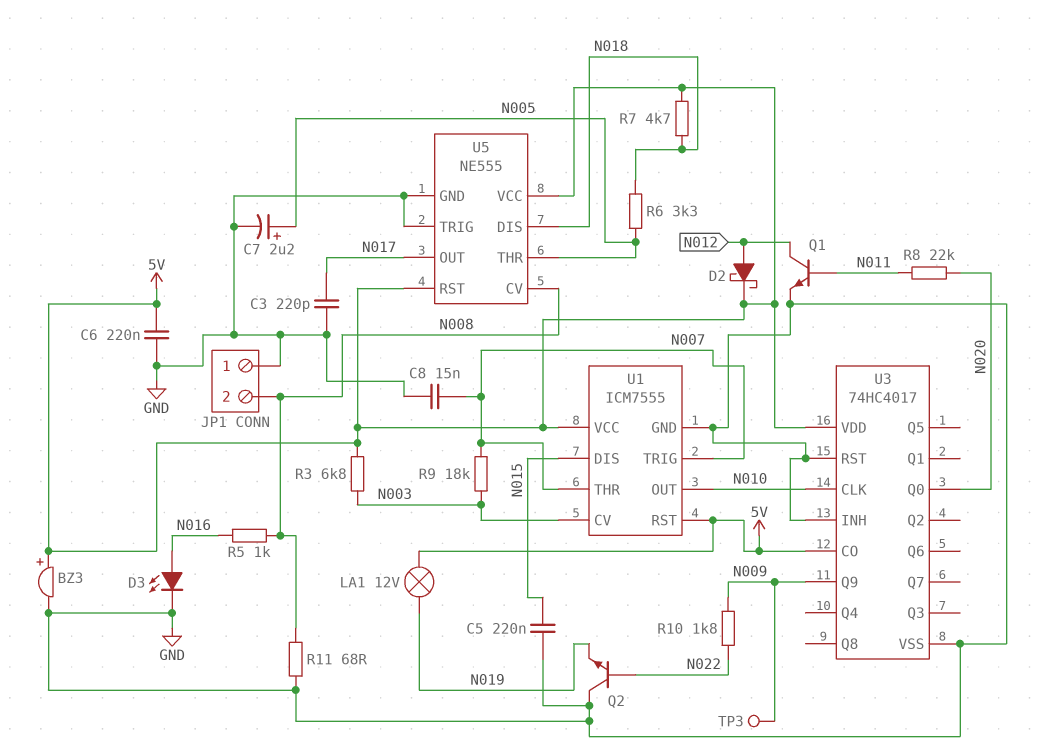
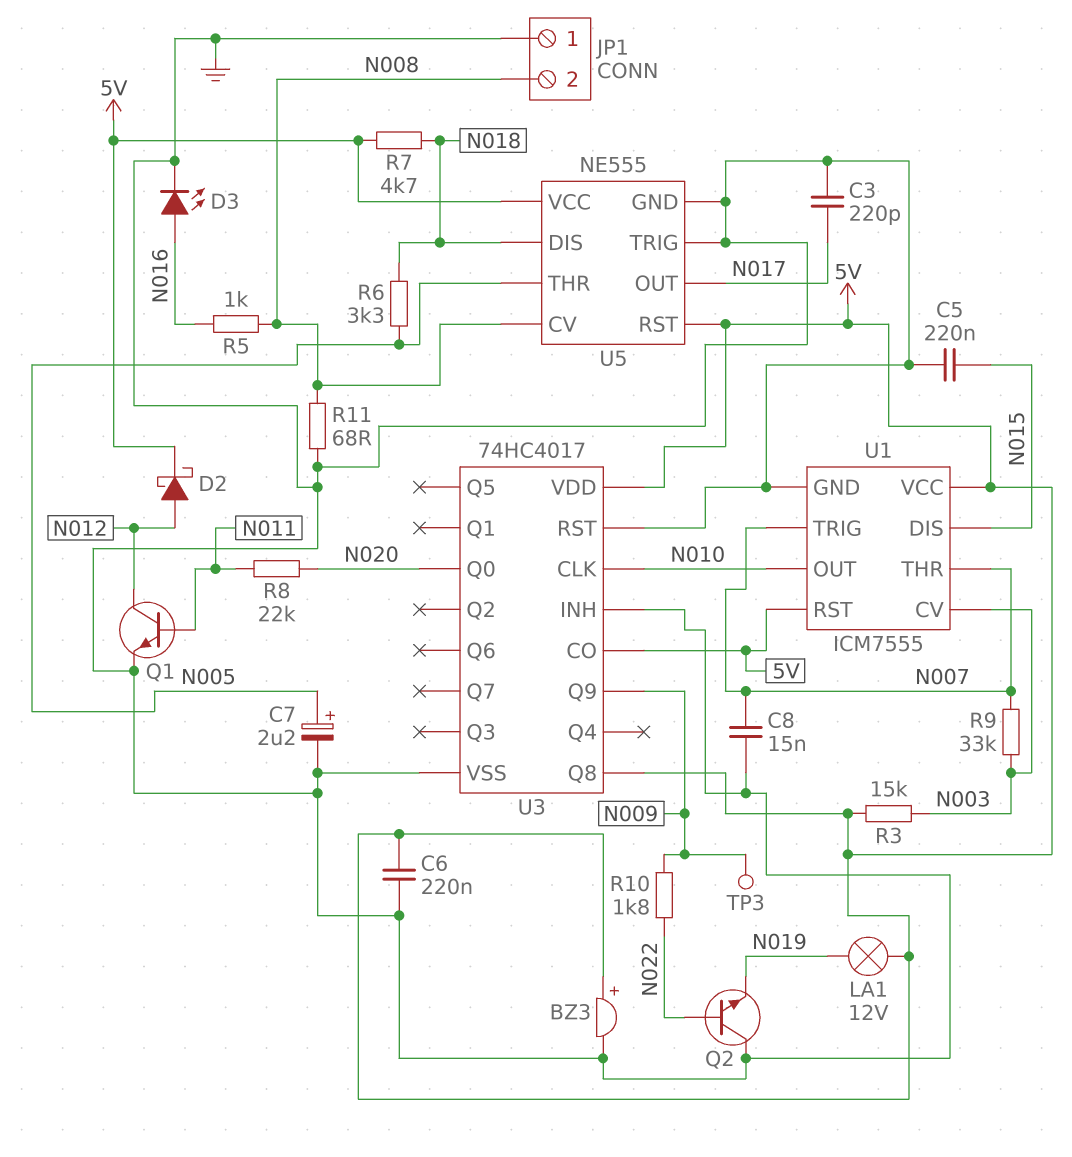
R3: 6.8k (5V, N003) -> 15k (5V, N003)
R9: 18k (N003, N007) -> 33k (N003, N007)
U3 pin Q8: none -> 5V

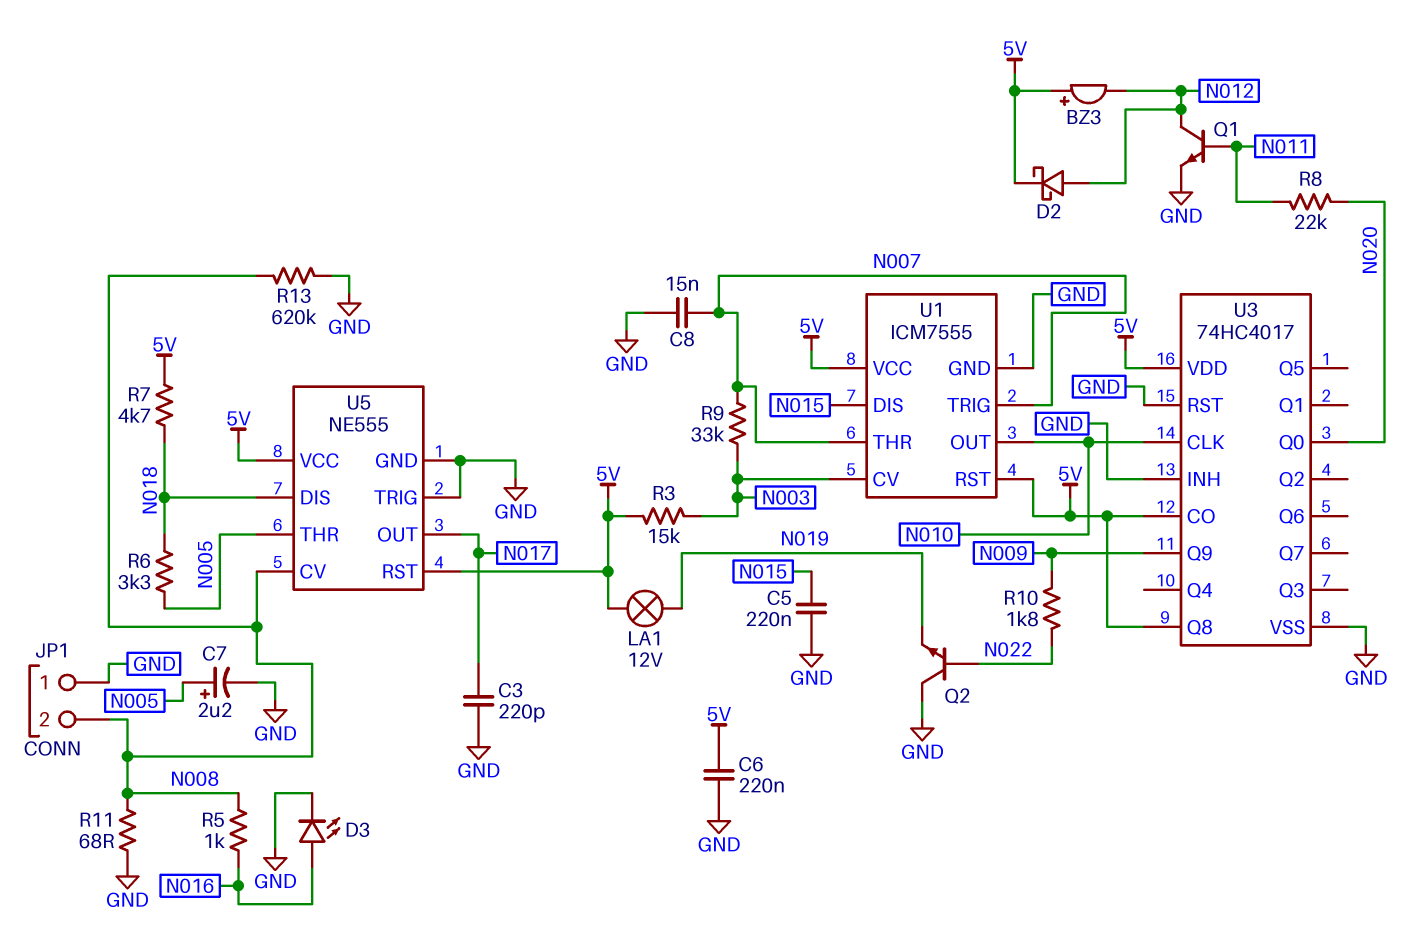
BZ3: buzzer (plus 5V, minus GND) -> buzzer (plus 5V, minus N012)
R13: none -> 620k (GND, N008)
TP3: test point (N009) -> none

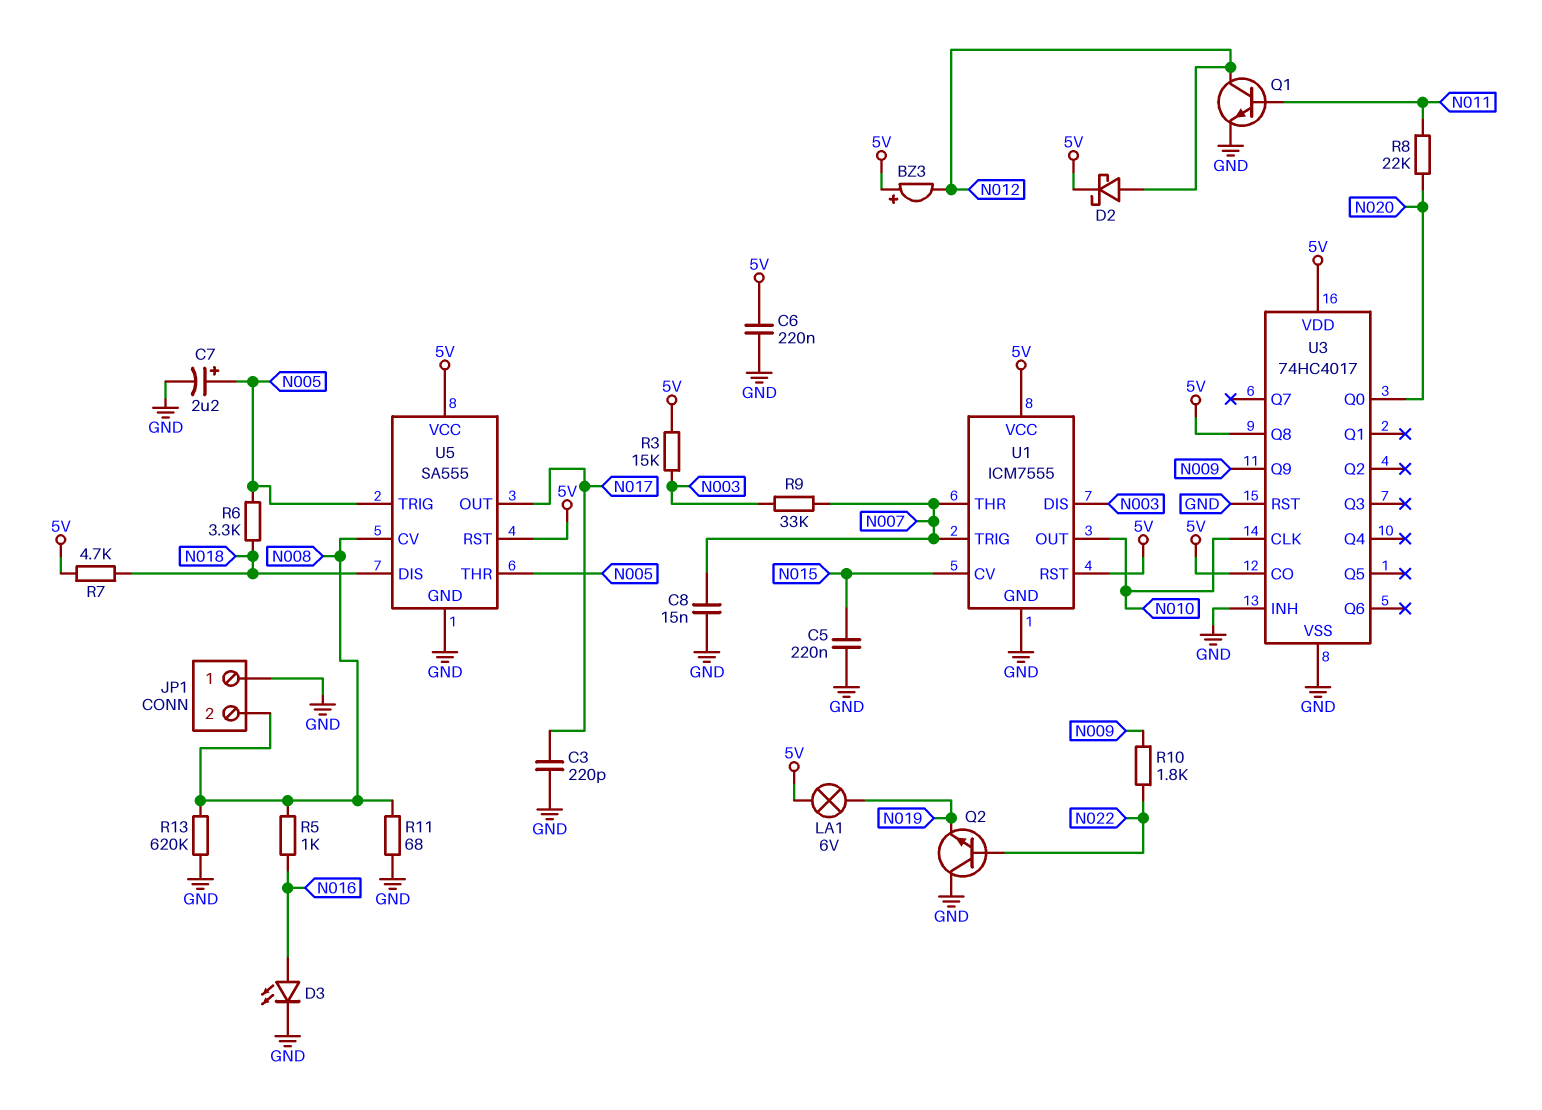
LA1: lamp 12V (5V, N019) -> lamp 6V (5V, N019)
U1 pin CV: N003 -> N015
U1 pin DIS: N015 -> N003
U5: NE555 -> SA555
U5 pin TRIG: GND -> N005

